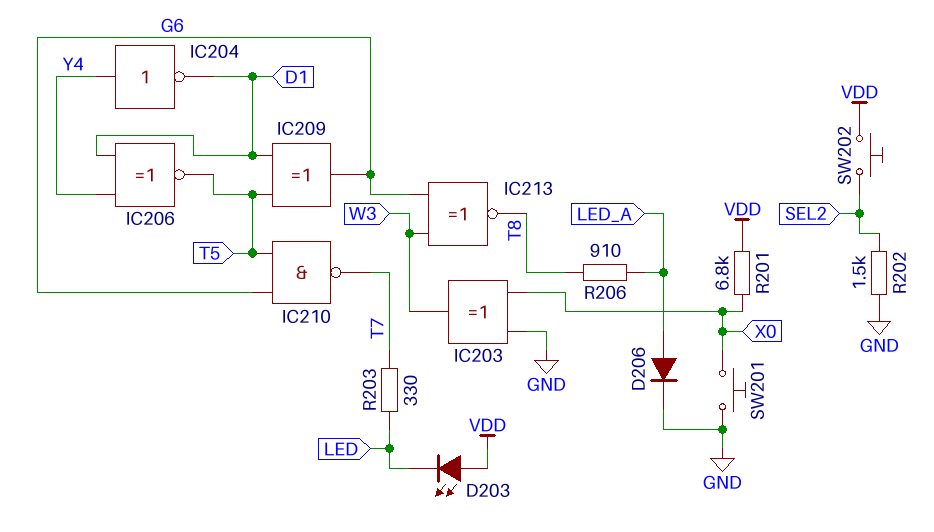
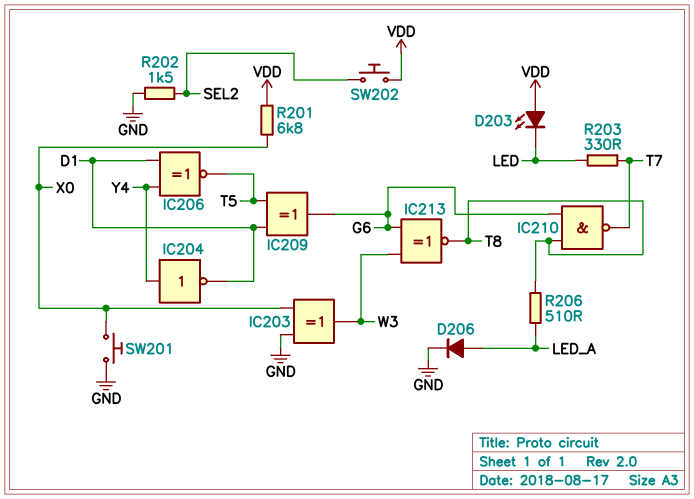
IC210: NAND (in G6, in T5, out T7) -> NAND (in G6, in T8, out T7)
R206: 910 (LED_A, T8) -> 510 (LED_A, T8)

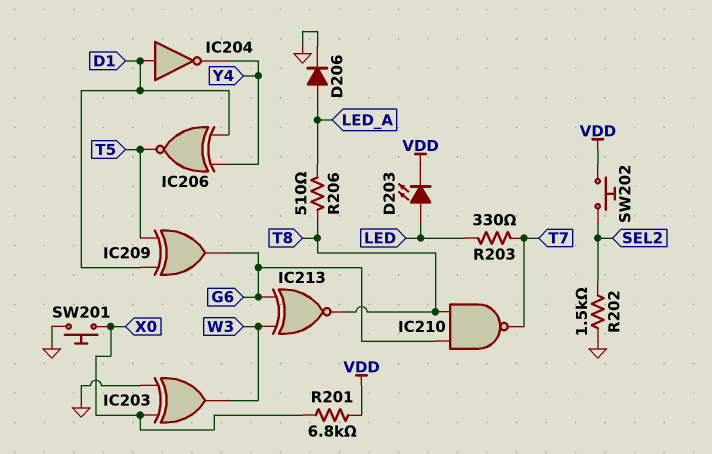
D203: LED (A VDD, K LED) -> LED (A LED, K VDD)
IC204: NOT (in Y4, out D1) -> NOT (in D1, out Y4)

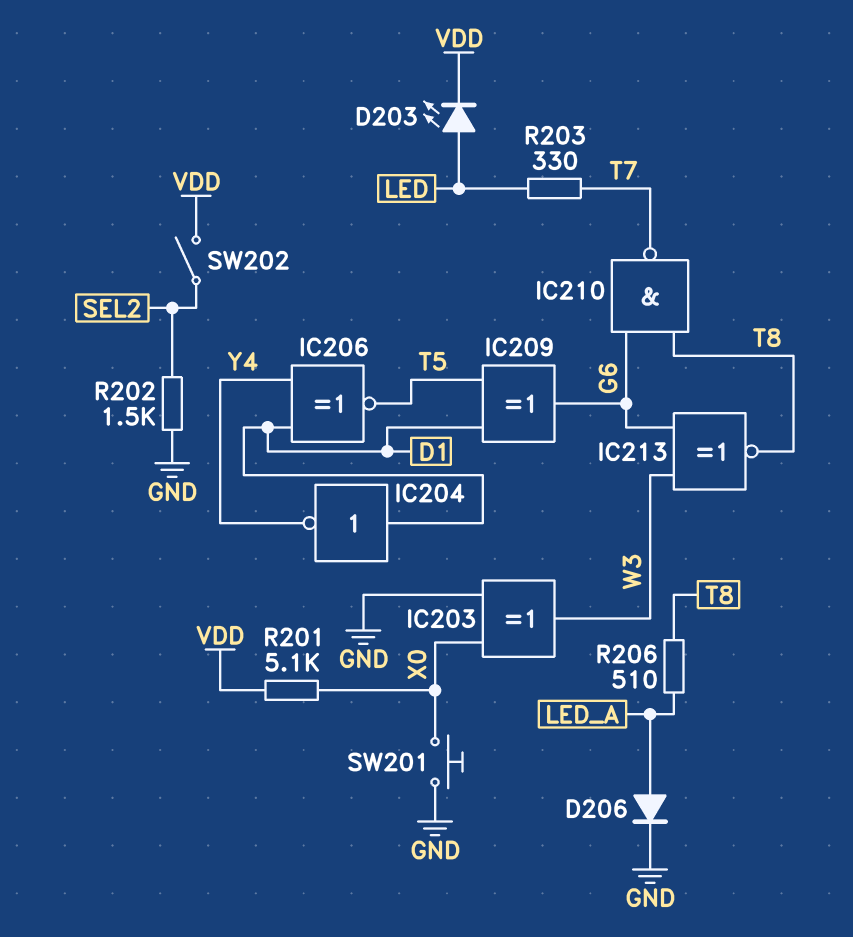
R201: 6.8k (VDD, X0) -> 5.1k (VDD, X0)
SW202: button (SEL2, VDD) -> switch (SEL2, VDD)

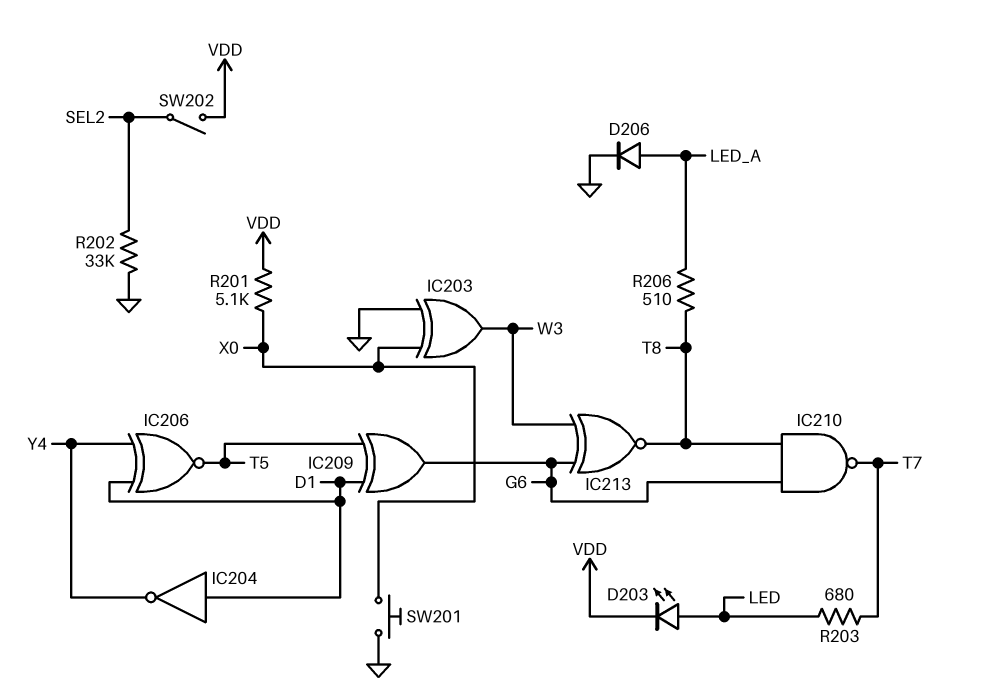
R202: 1.5k (GND, SEL2) -> 33k (GND, SEL2)
R203: 330 (LED, T7) -> 680 (LED, T7)

